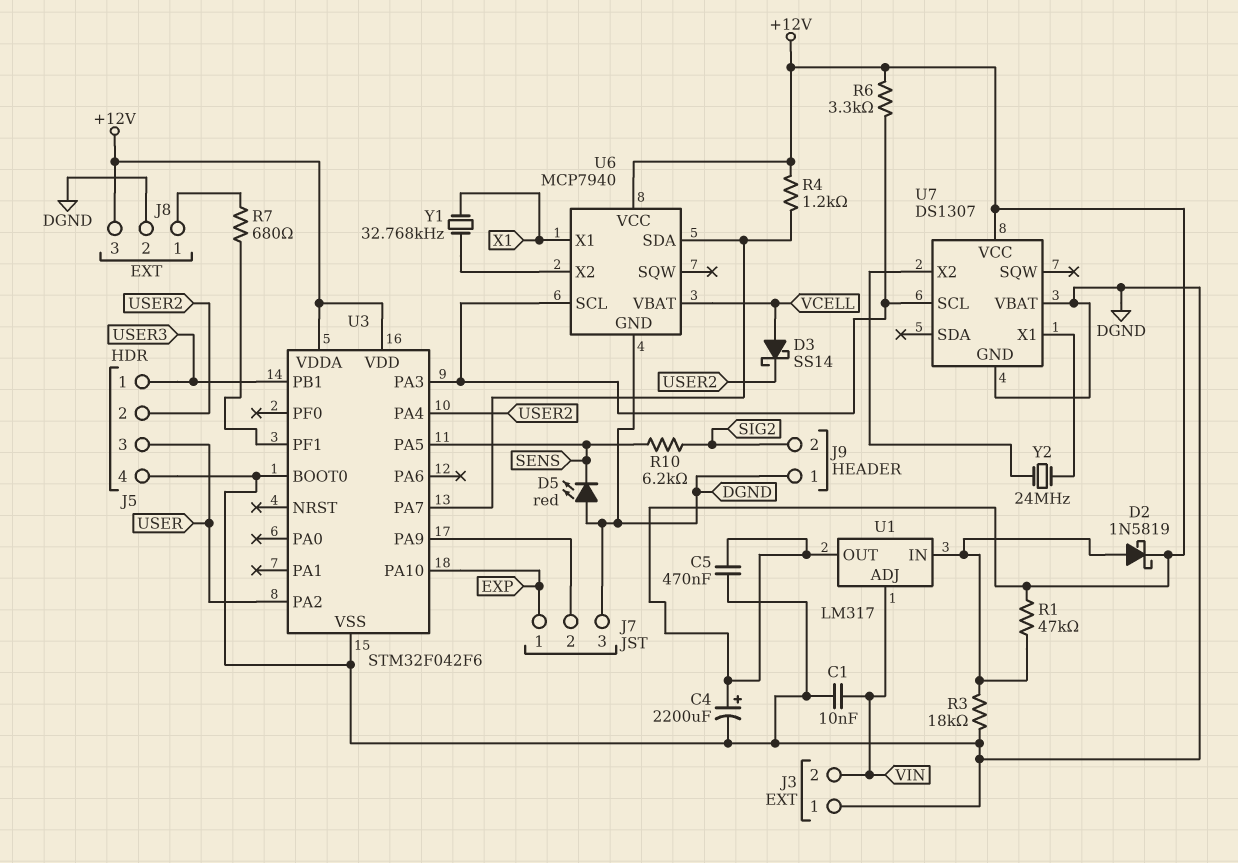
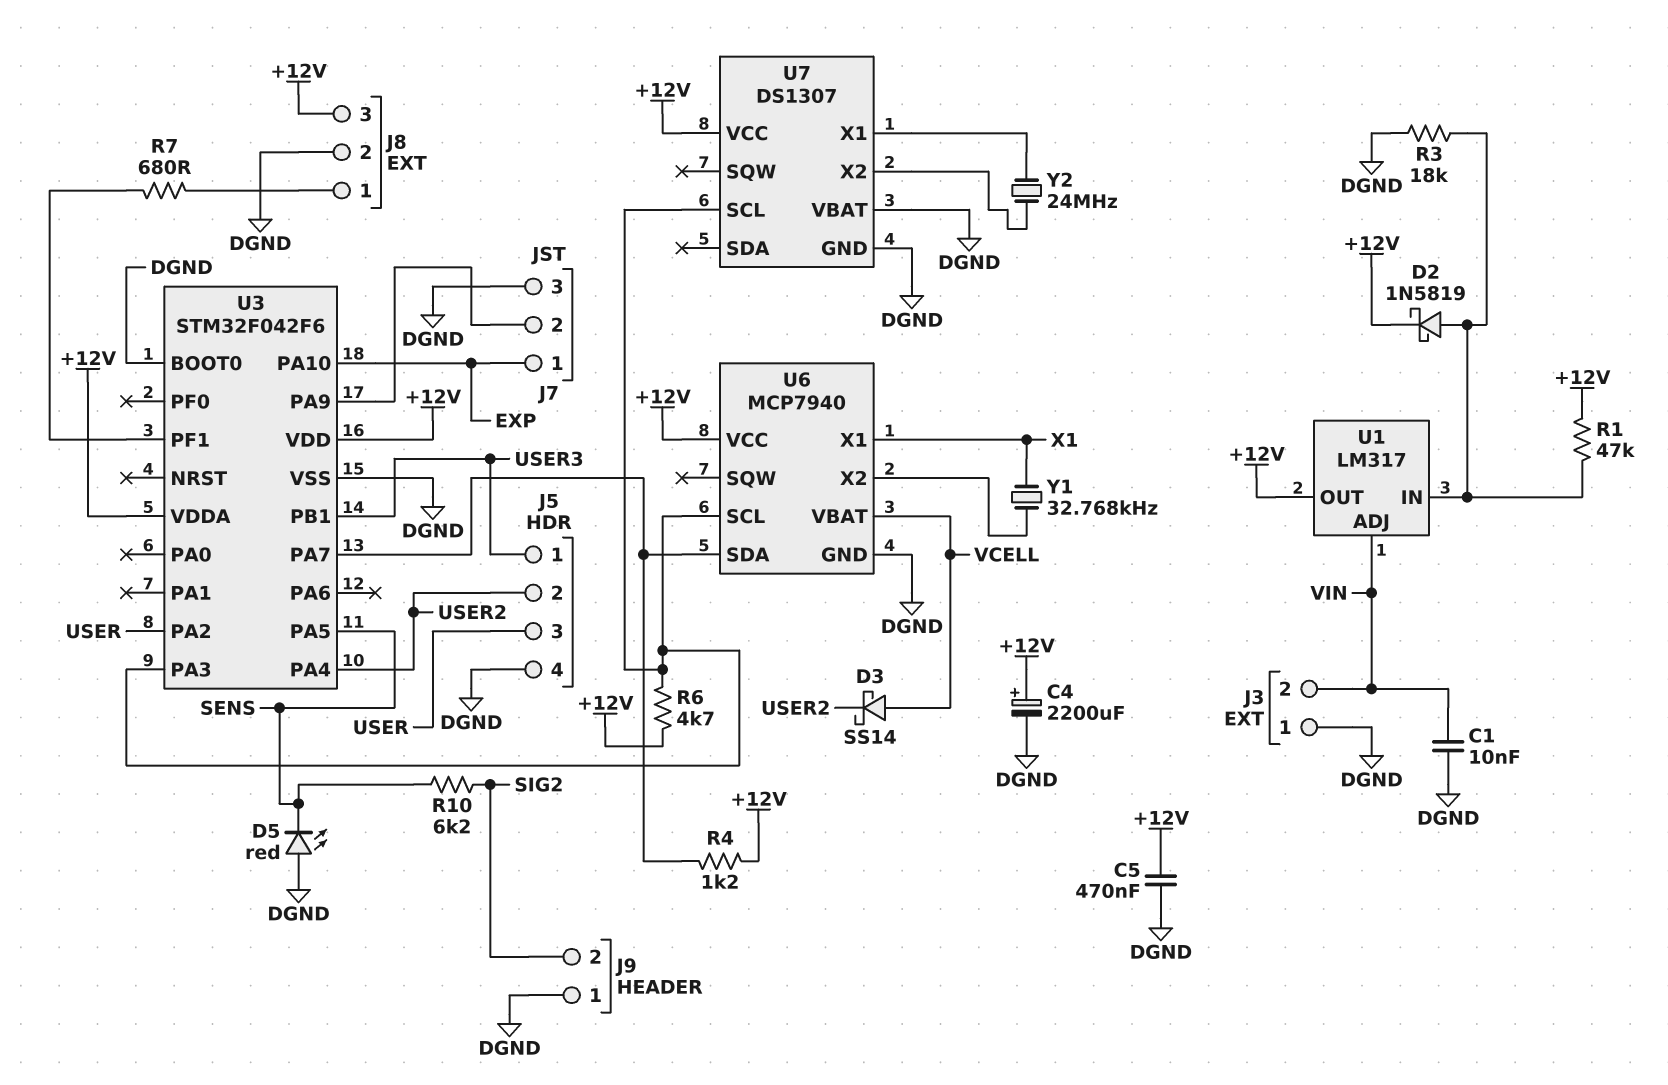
R6: 3.3k (+12V, U3/PA3) -> 4.7k (+12V, U3/PA3)

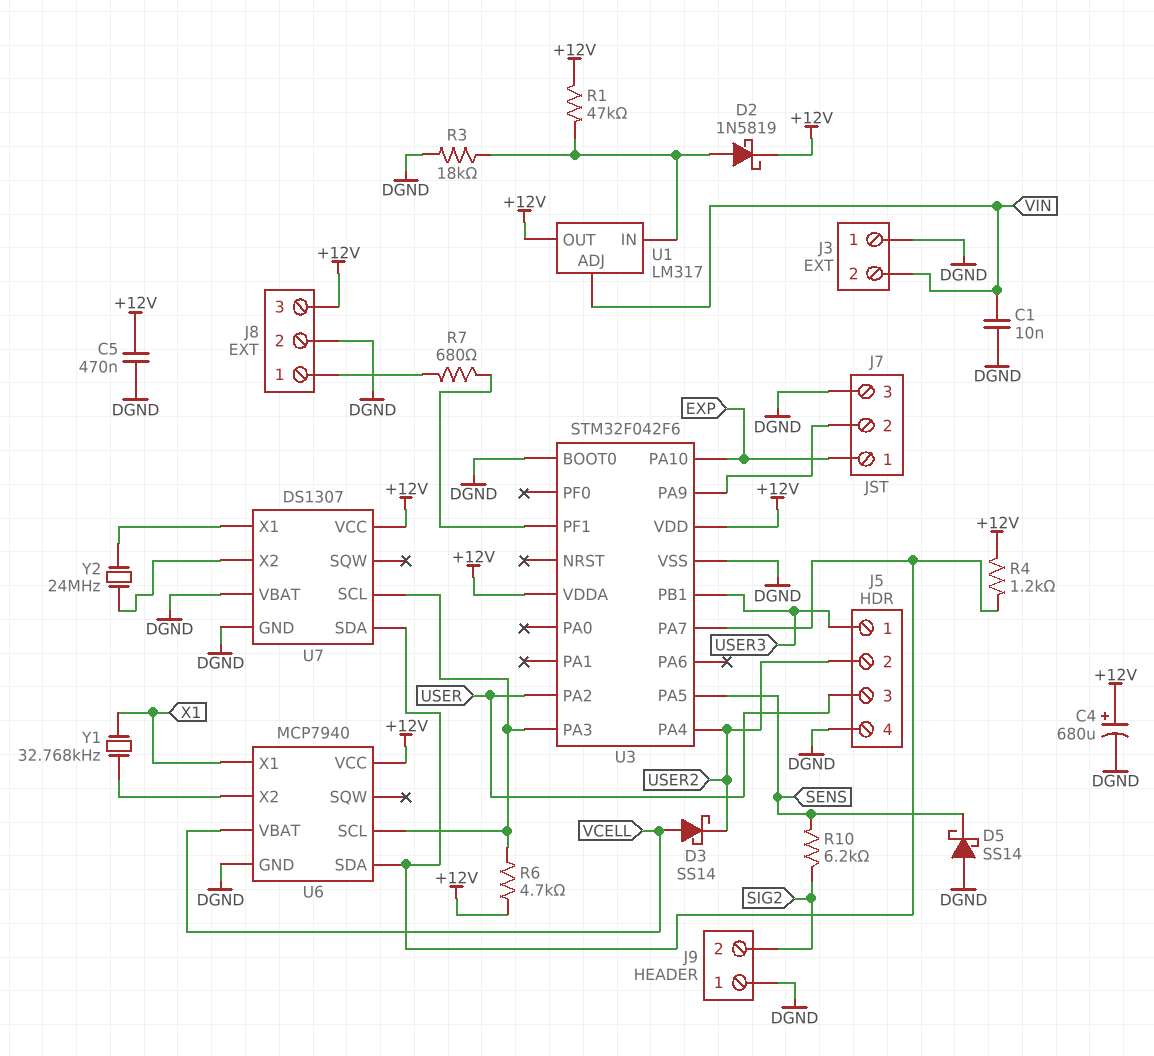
C4: 2200uF (plus +12V, minus DGND) -> 680uF (plus +12V, minus DGND)
D5: LED red (A DGND, K SENS) -> schottky SS14 (A DGND, K SENS)
U7 pin SDA: none -> U3/PA7

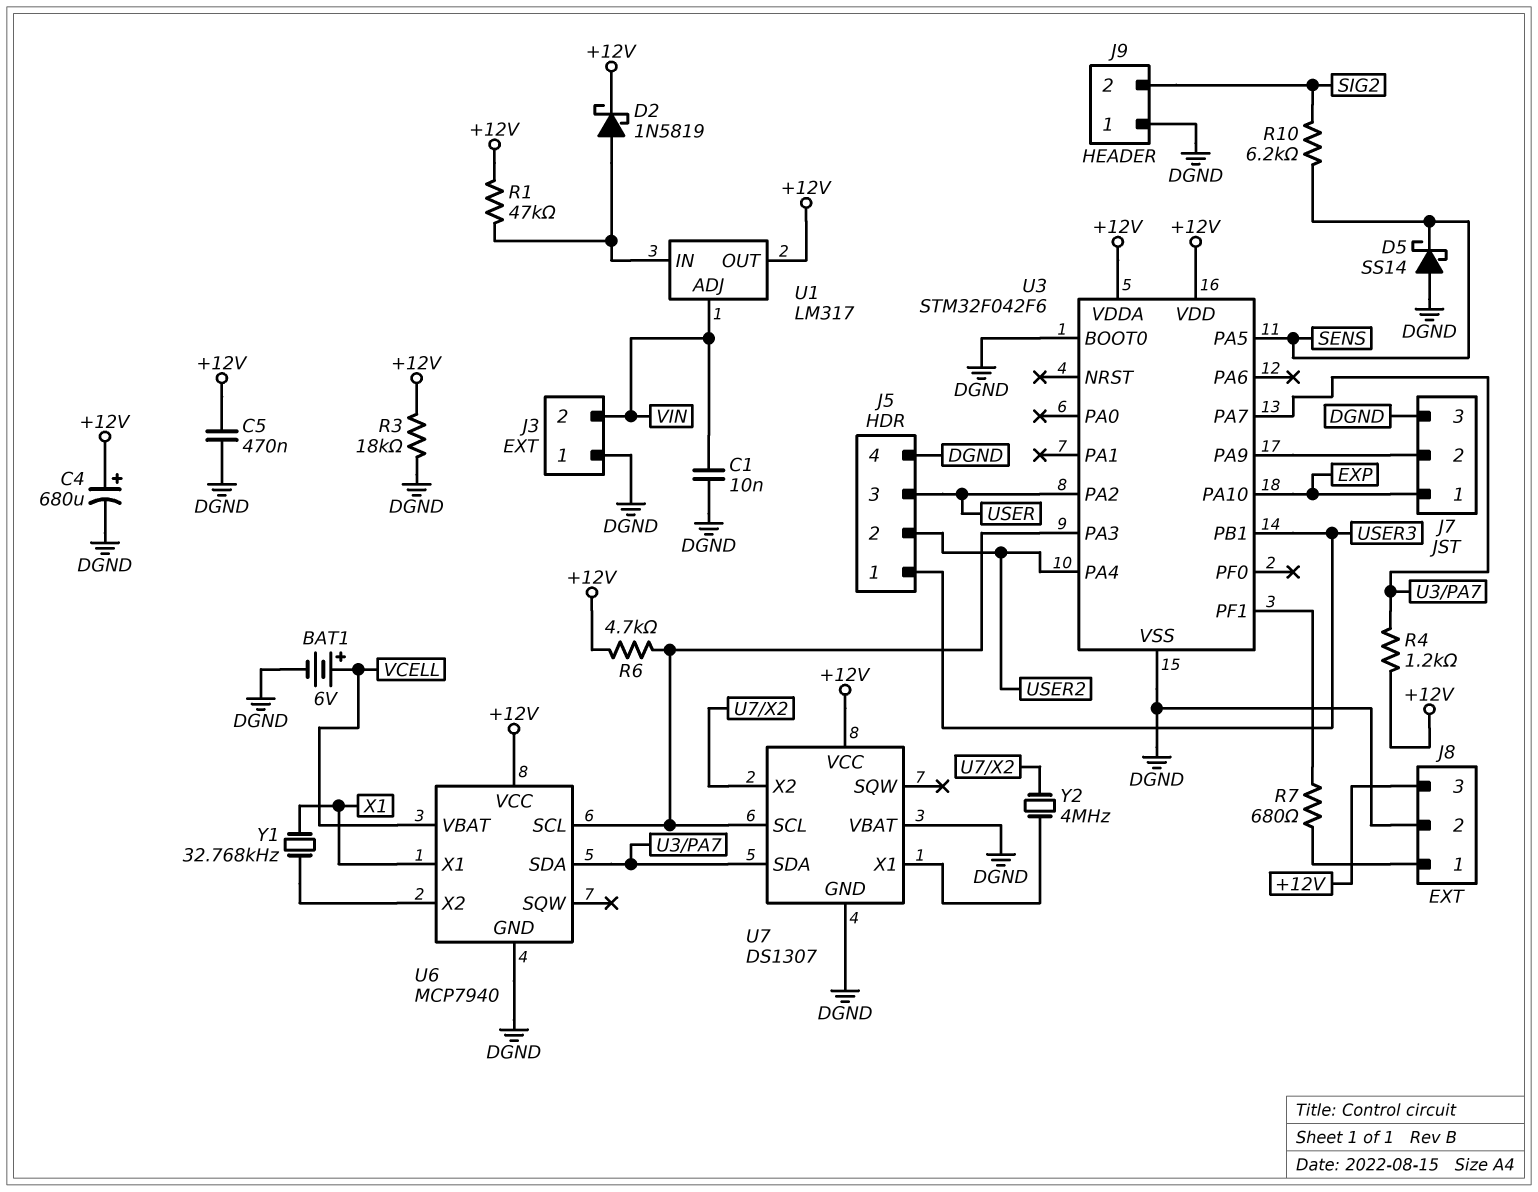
BAT1: none -> 6V (plus VCELL, minus DGND)
D3: schottky SS14 (A VCELL, K USER2) -> none
R3: 18k (DGND, U1/IN) -> 18k (+12V, DGND)
Y2: 24MHz (U7/X1, U7/X2) -> 4MHz (U7/X1, U7/X2)

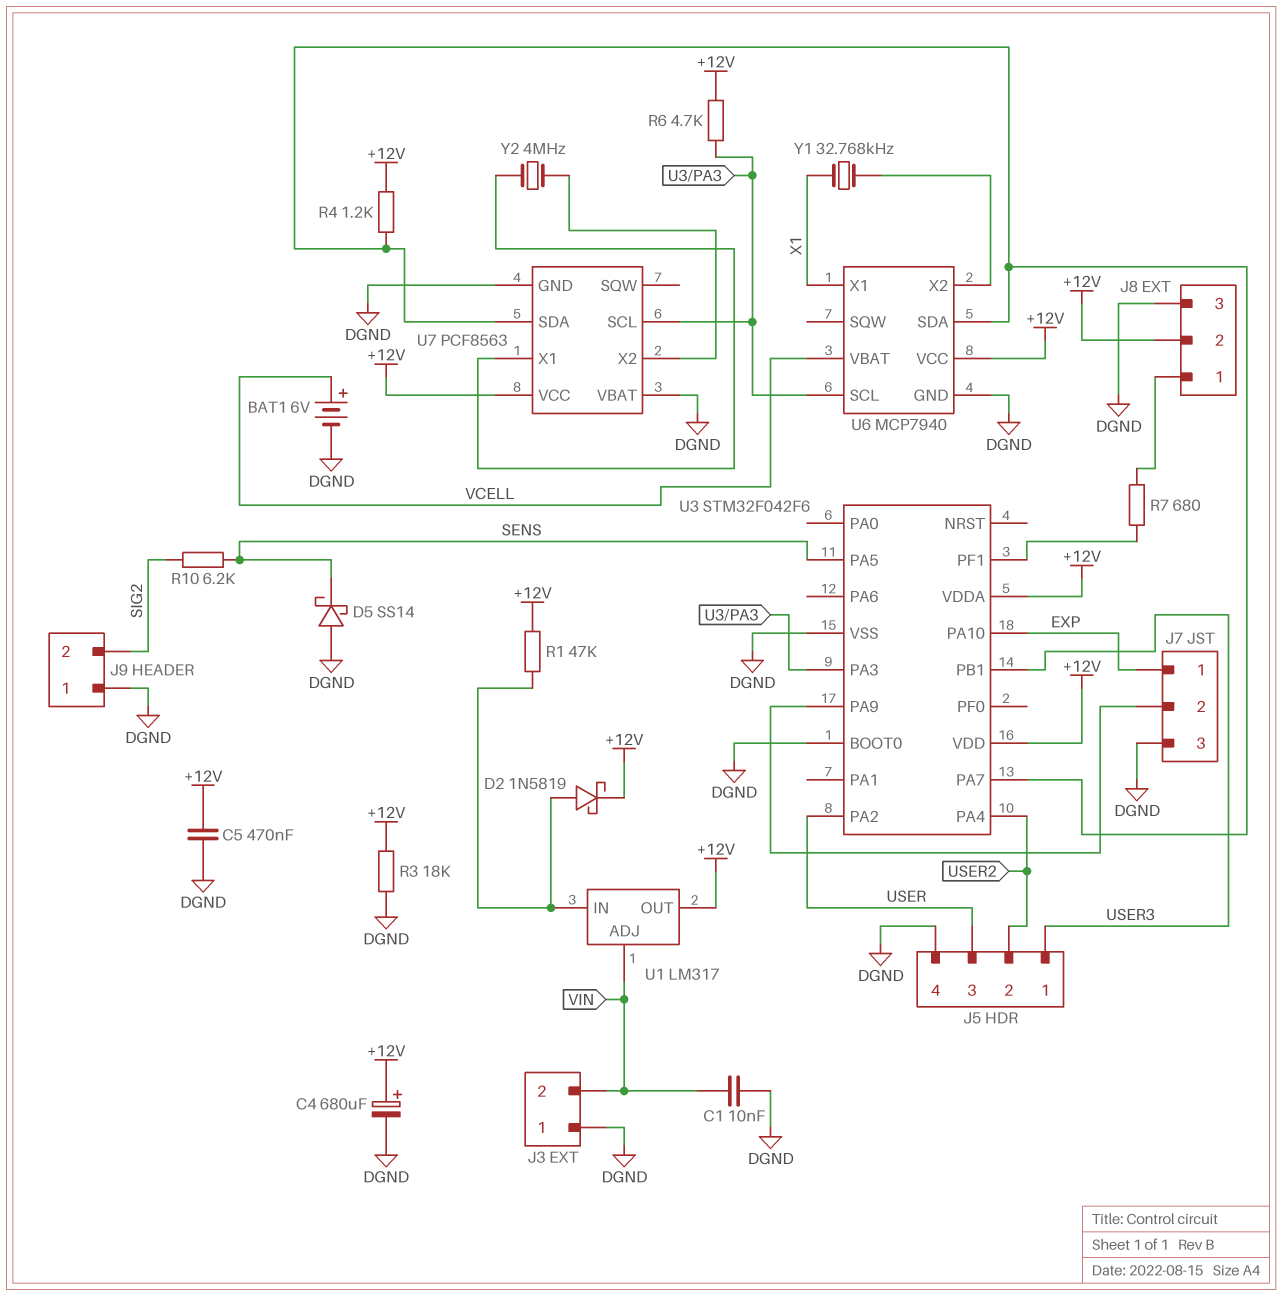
J8 pin 2: DGND -> +12V
J8 pin 3: +12V -> DGND
U7: DS1307 -> PCF8563

